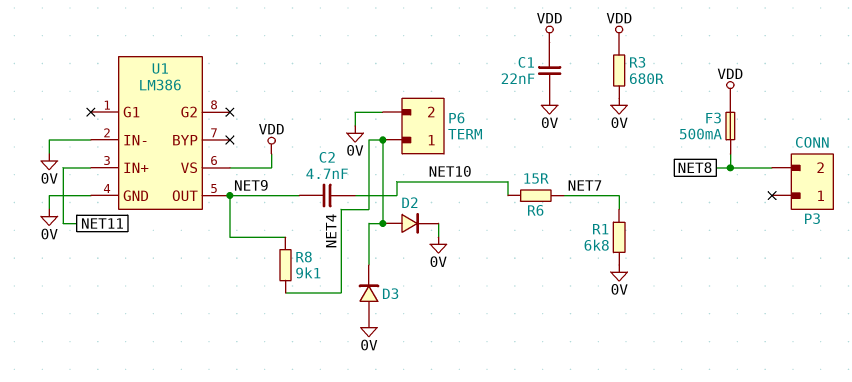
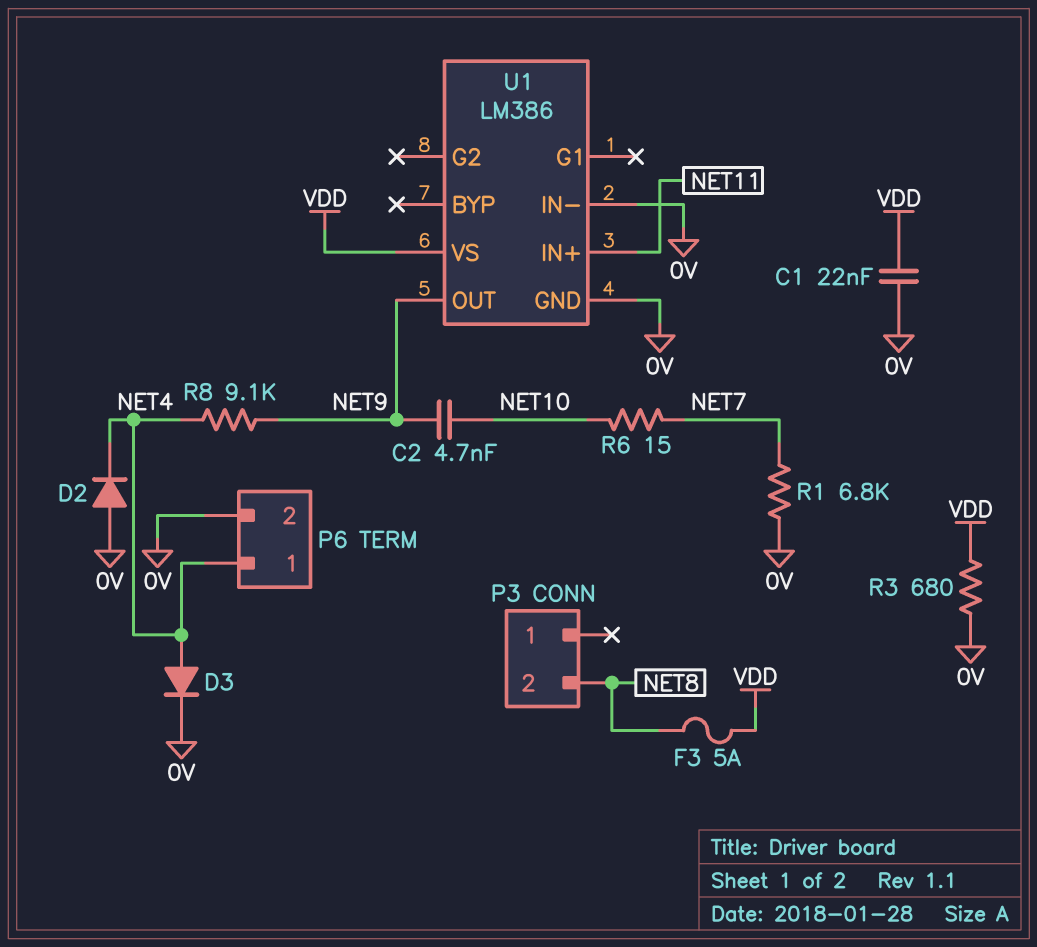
D2: diode (A NET4, K 0V) -> diode (A 0V, K NET4)
D3: diode (A 0V, K NET4) -> diode (A NET4, K 0V)
F3: 500mA (NET8, VDD) -> 5A (NET8, VDD)

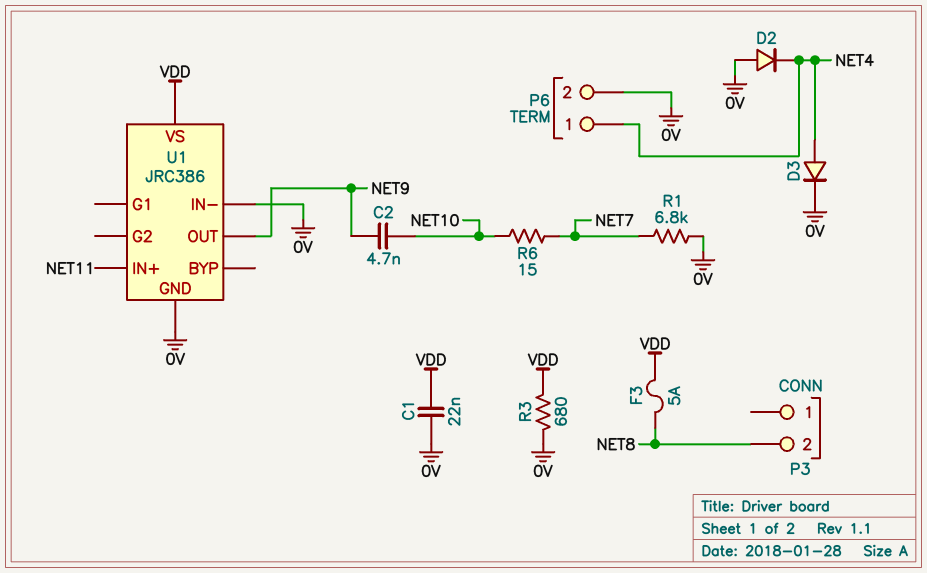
R8: 9.1k (NET4, NET9) -> none
U1: LM386 -> JRC386

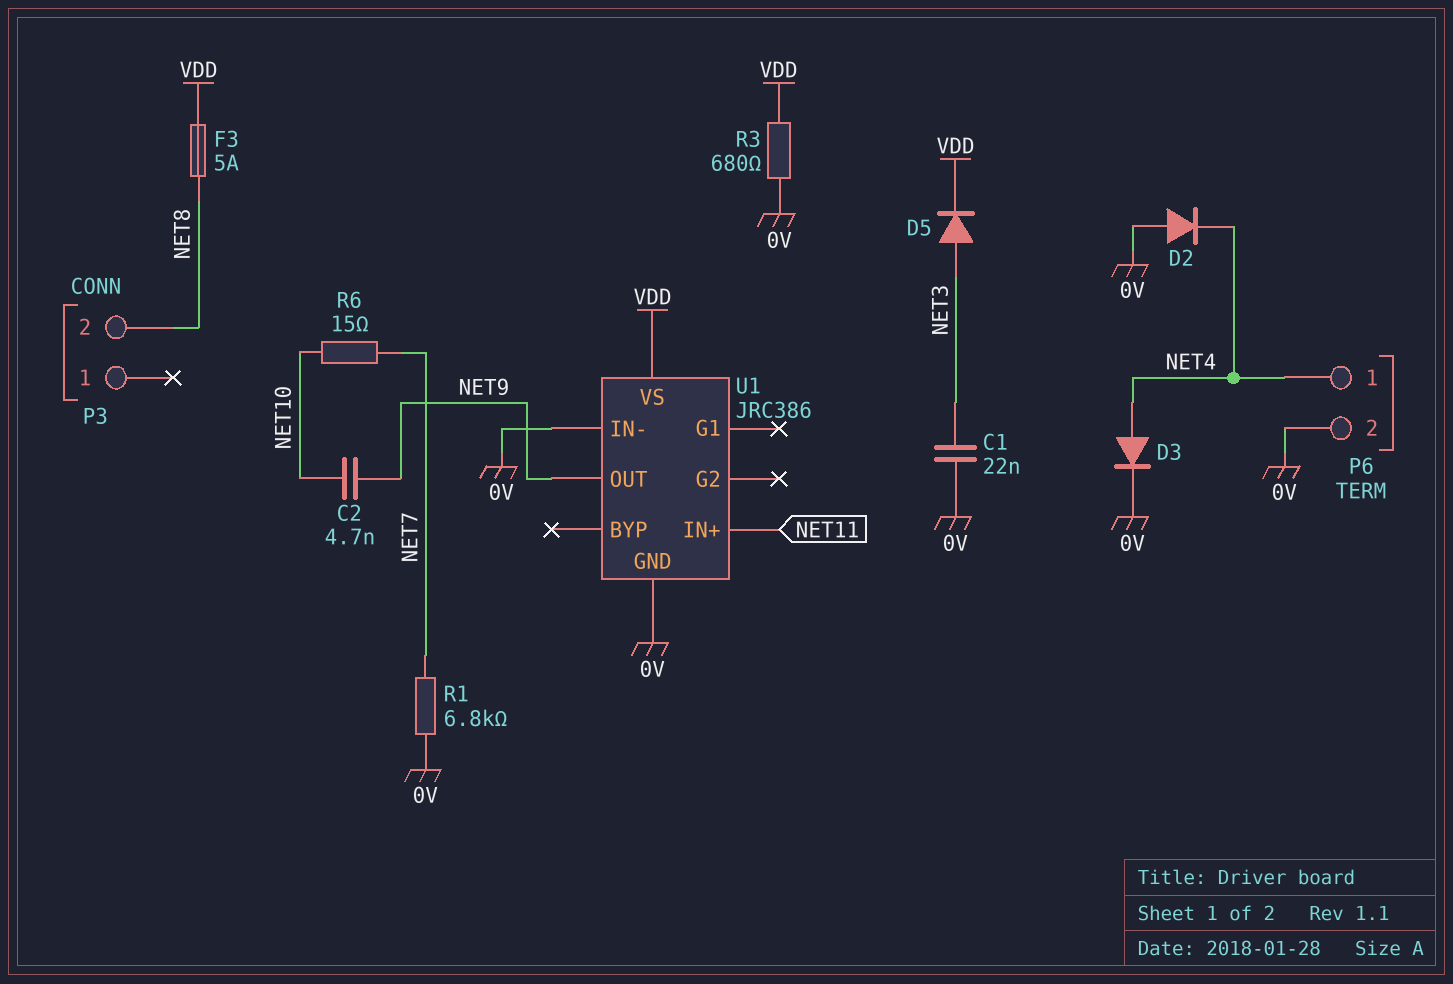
C1: 22nF (0V, VDD) -> 22nF (0V, NET3)
D5: none -> diode (A NET3, K VDD)

